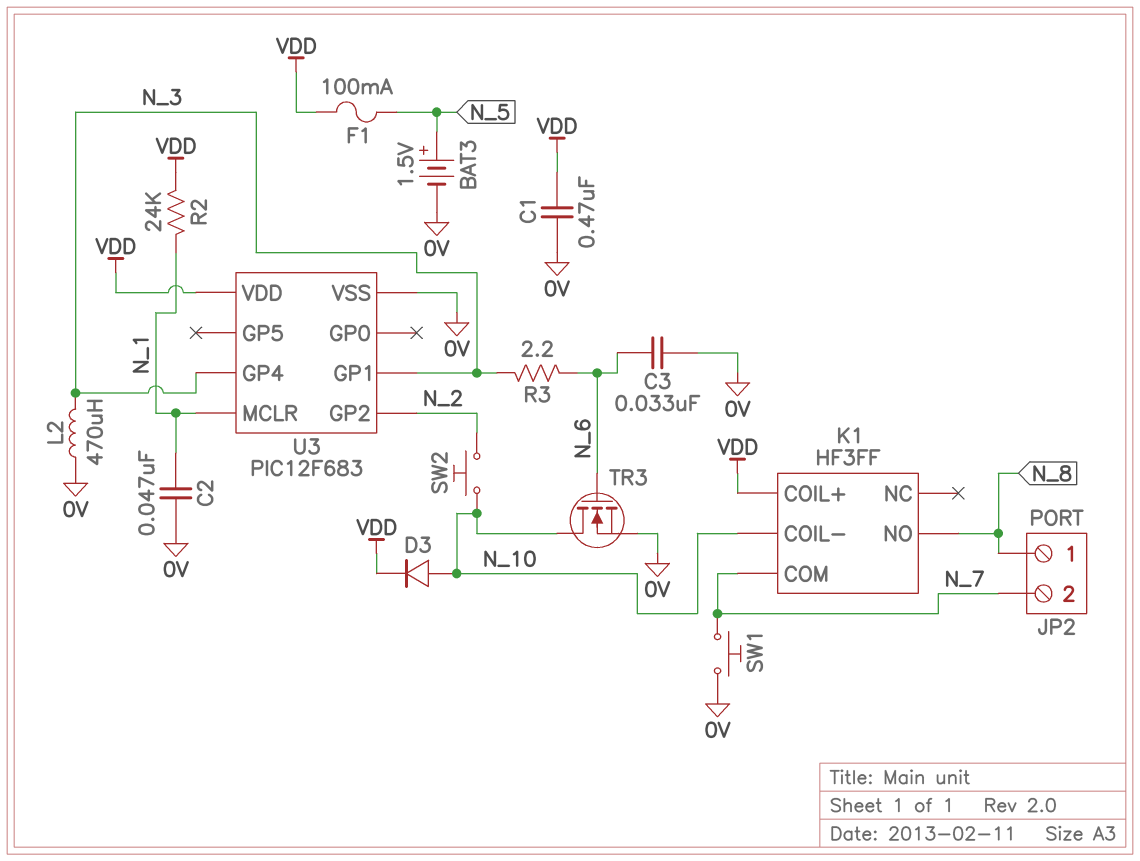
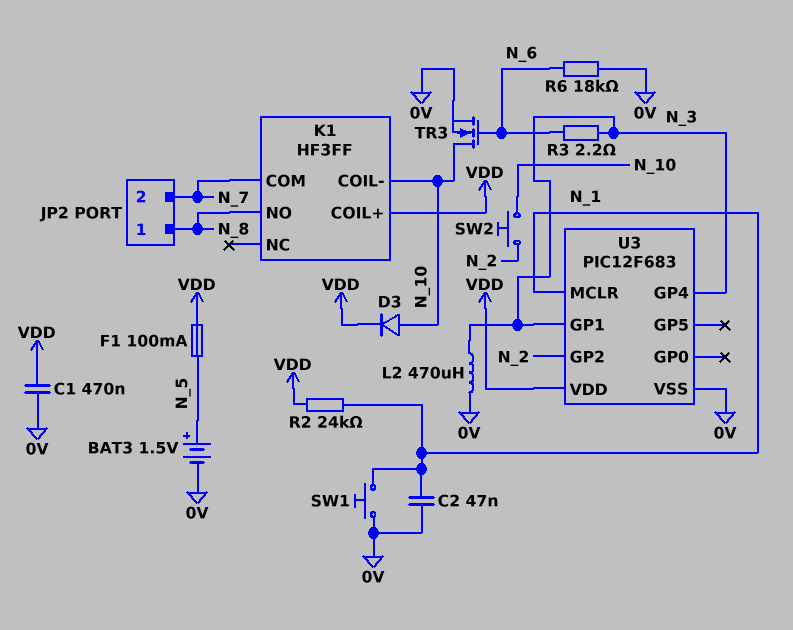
C3: 33nF (0V, N_6) -> none
R6: none -> 18k (0V, N_6)
SW1: button (0V, N_7) -> button (0V, N_1)

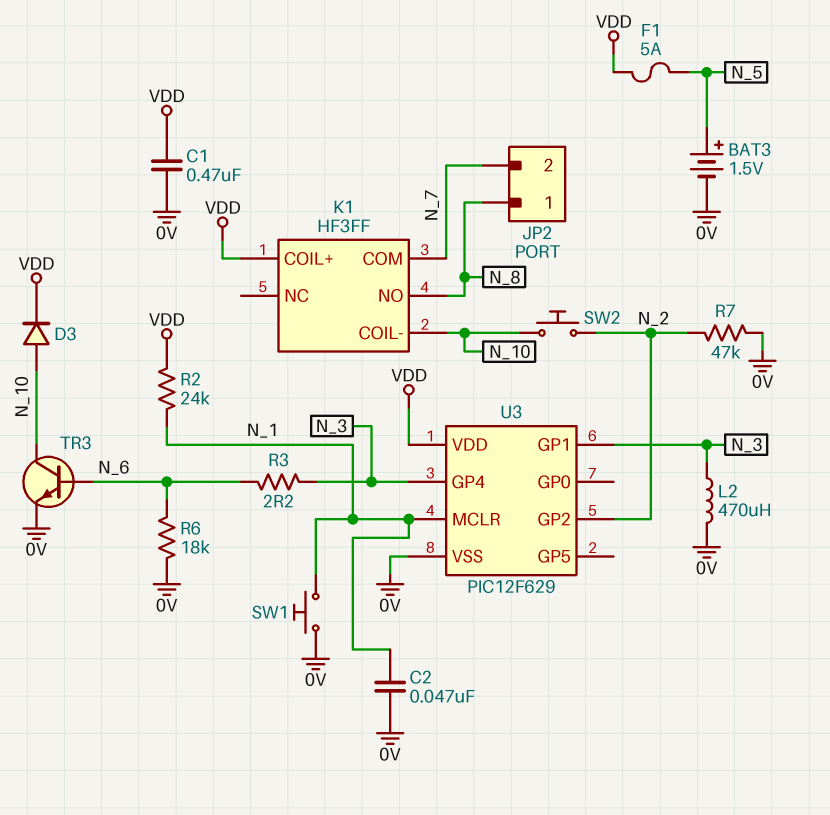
F1: 100mA (N_5, VDD) -> 5A (N_5, VDD)
R7: none -> 47k (0V, N_2)
TR3: NMOS (G N_6, D N_10, S 0V) -> NPN (B N_6, C N_10, E 0V)
U3: PIC12F683 -> PIC12F629

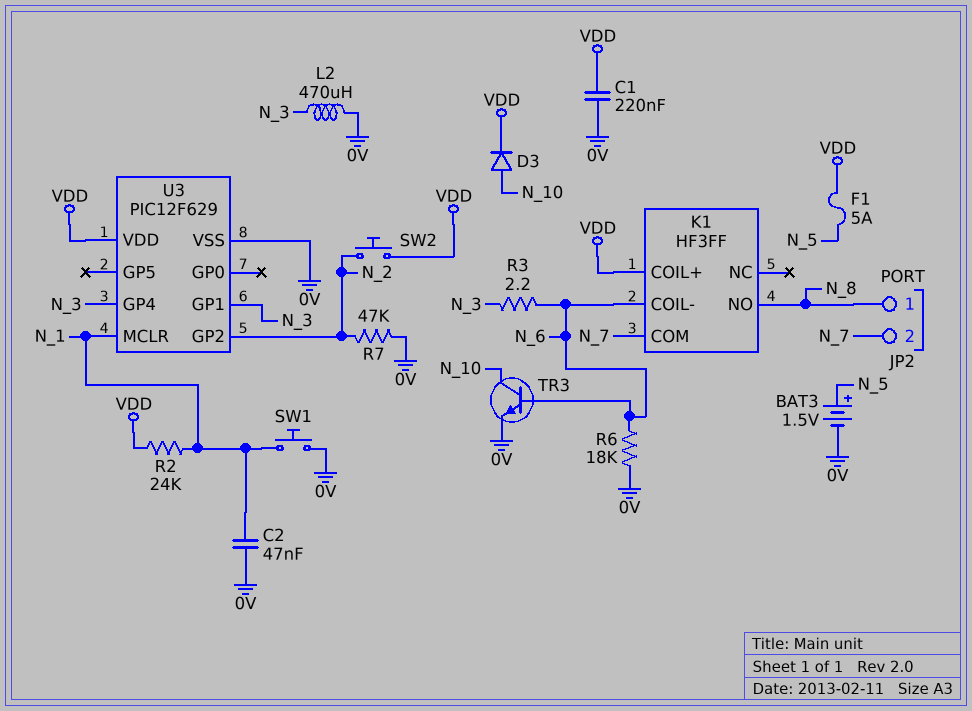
C1: 470nF (0V, VDD) -> 220nF (0V, VDD)
K1 pin COIL-: N_10 -> N_6
SW2: button (N_2, N_10) -> button (N_2, VDD)

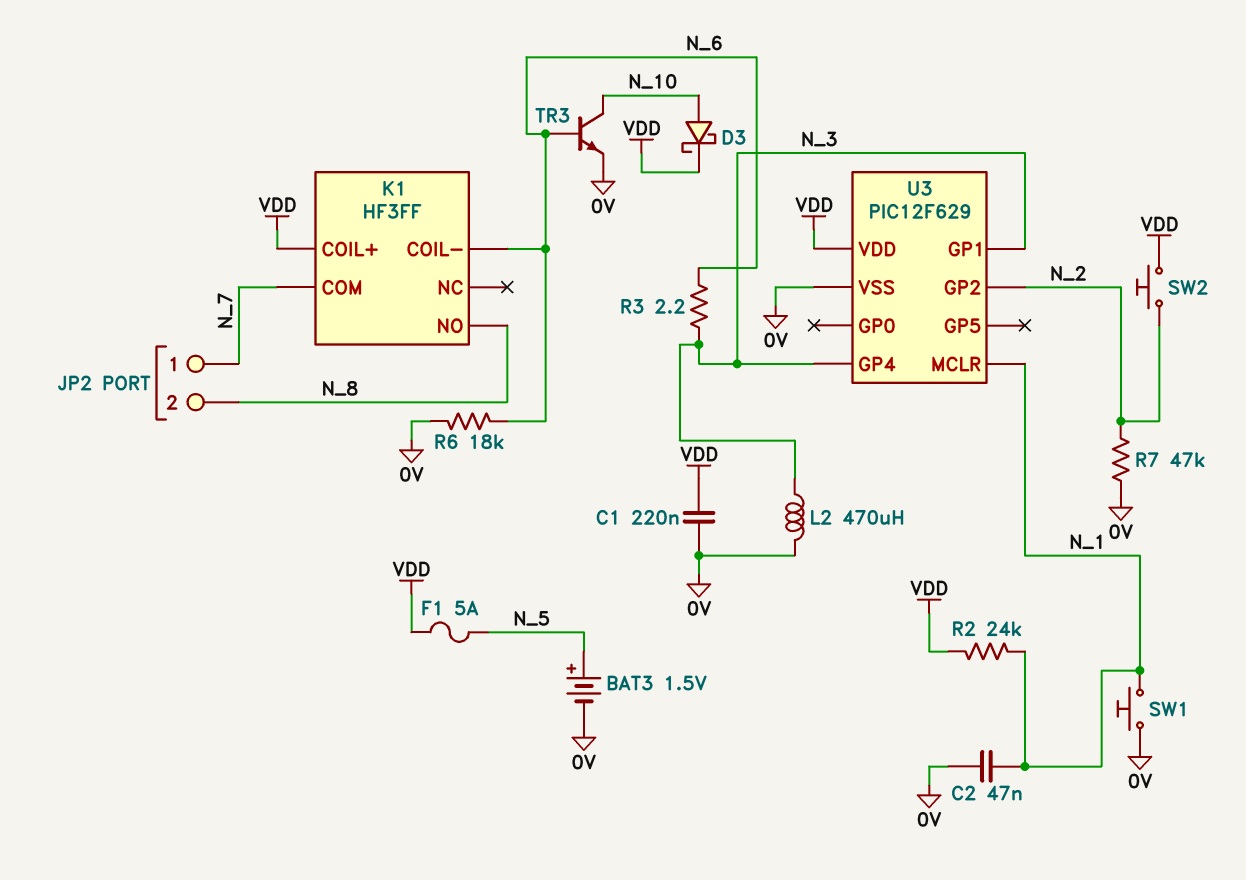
D3: diode (A N_10, K VDD) -> schottky (A N_10, K VDD)
JP2 pin 1: N_8 -> N_7
JP2 pin 2: N_7 -> N_8

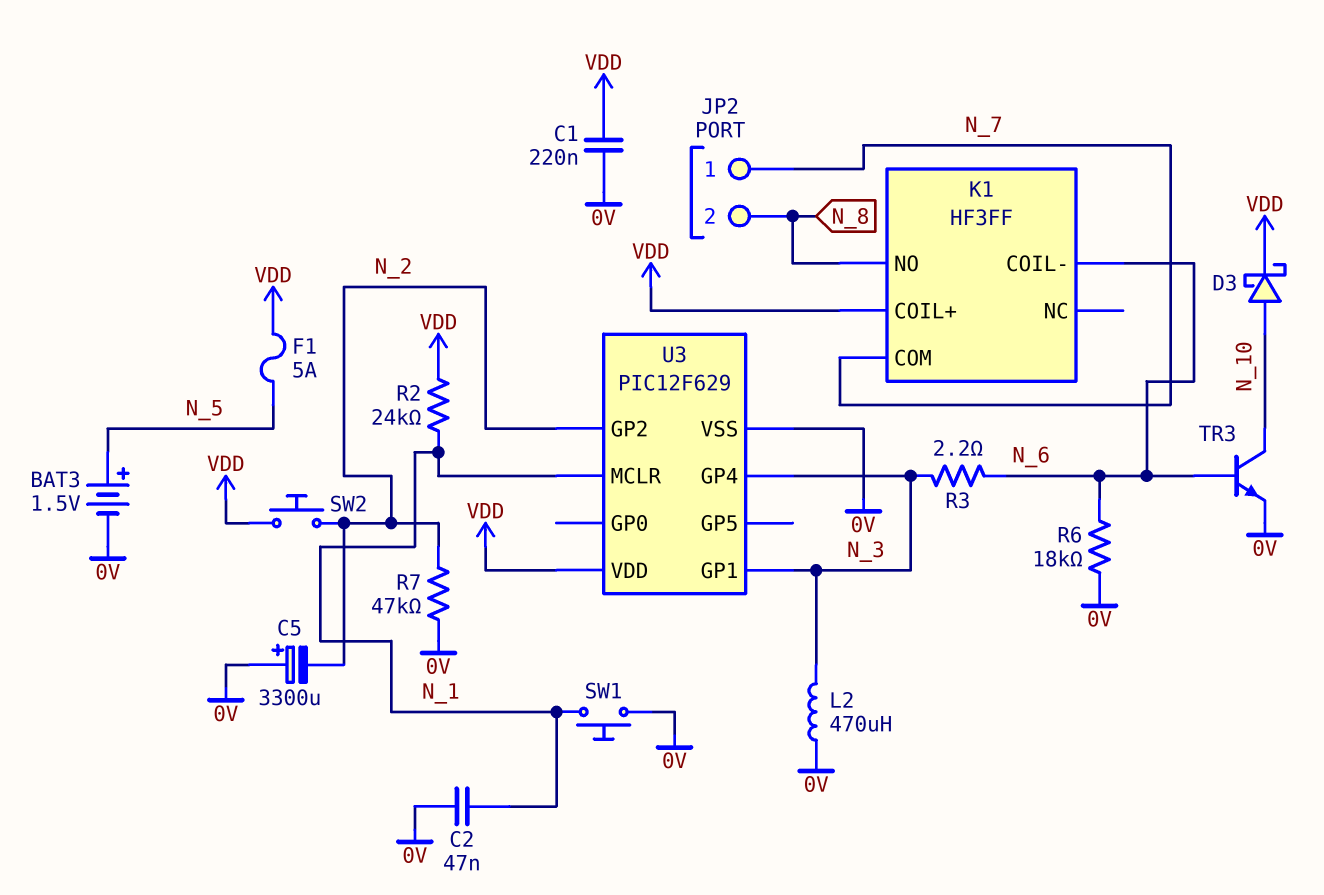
C5: none -> 3300uF (plus 0V, minus N_2)

